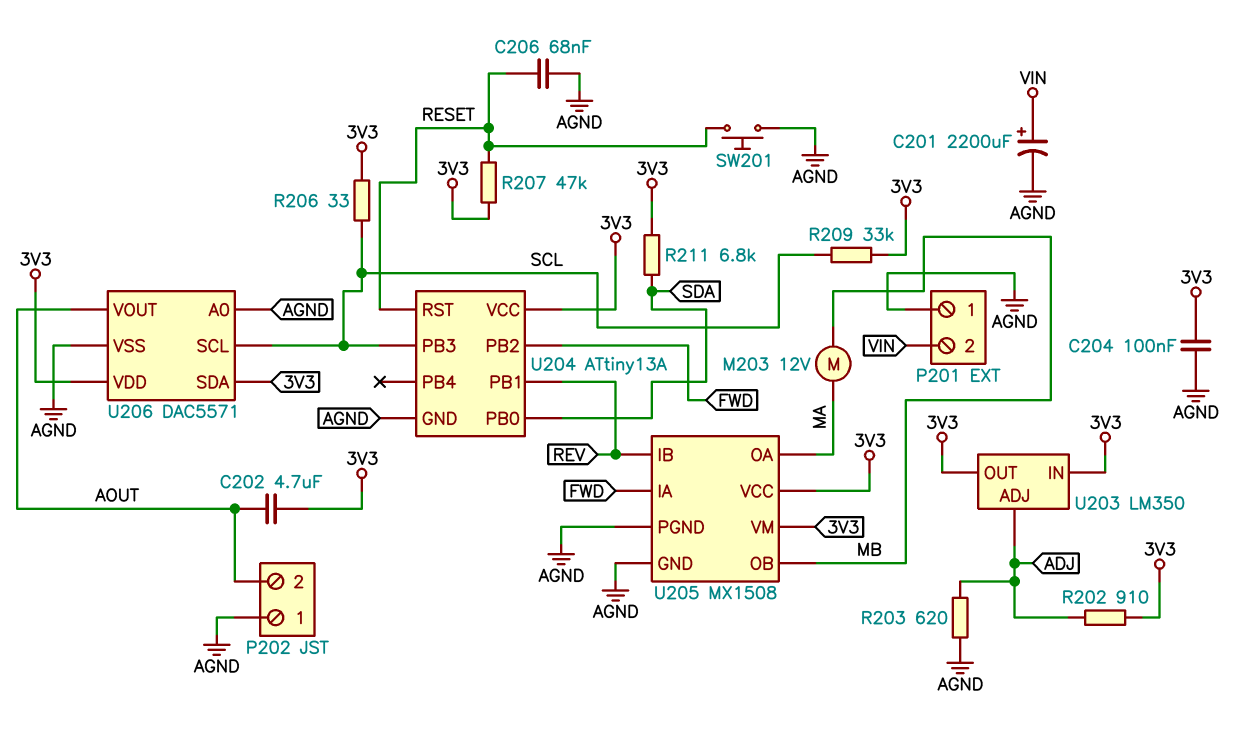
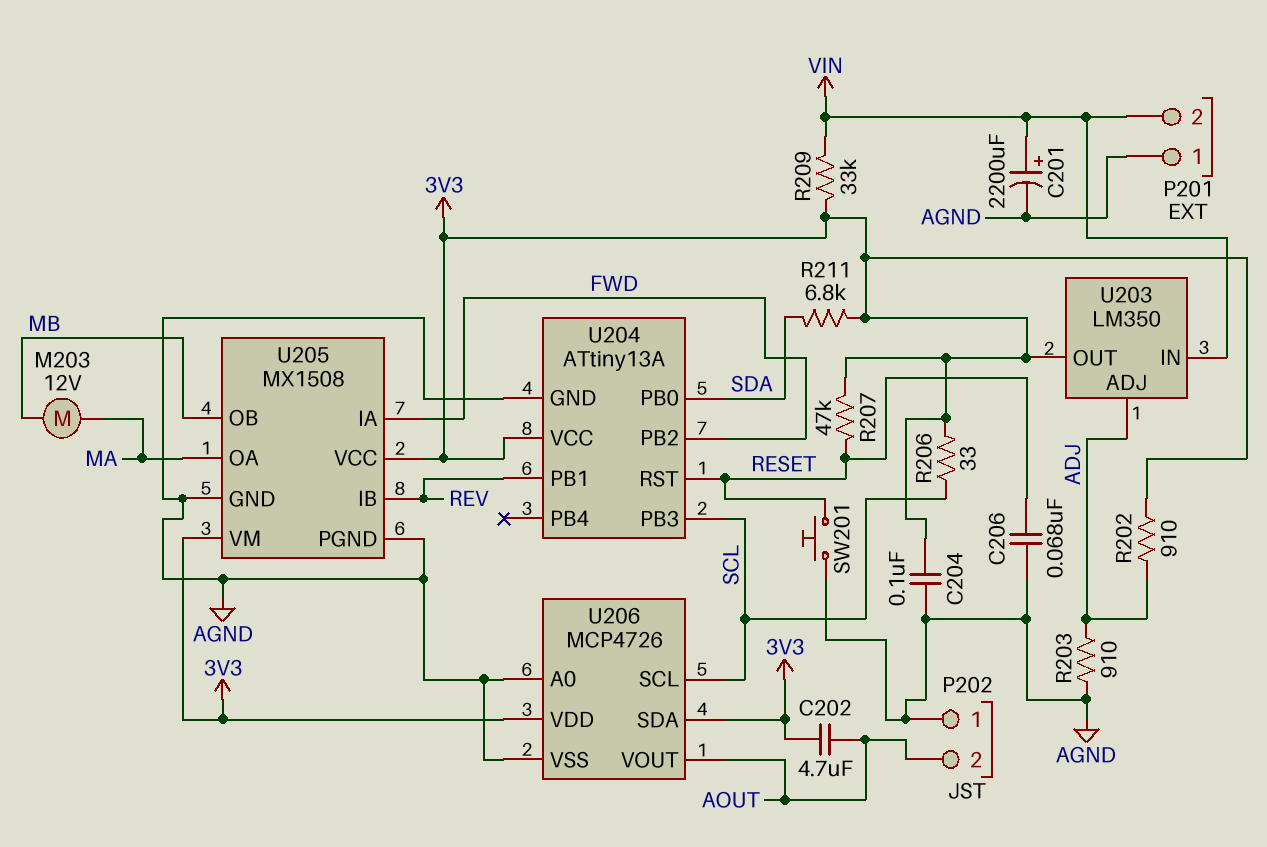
R203: 620 (ADJ, AGND) -> 910 (ADJ, AGND)
R209: 33k (3V3, SCL) -> 33k (3V3, VIN)
U203 pin IN: 3V3 -> VIN
U206: DAC5571 -> MCP4726

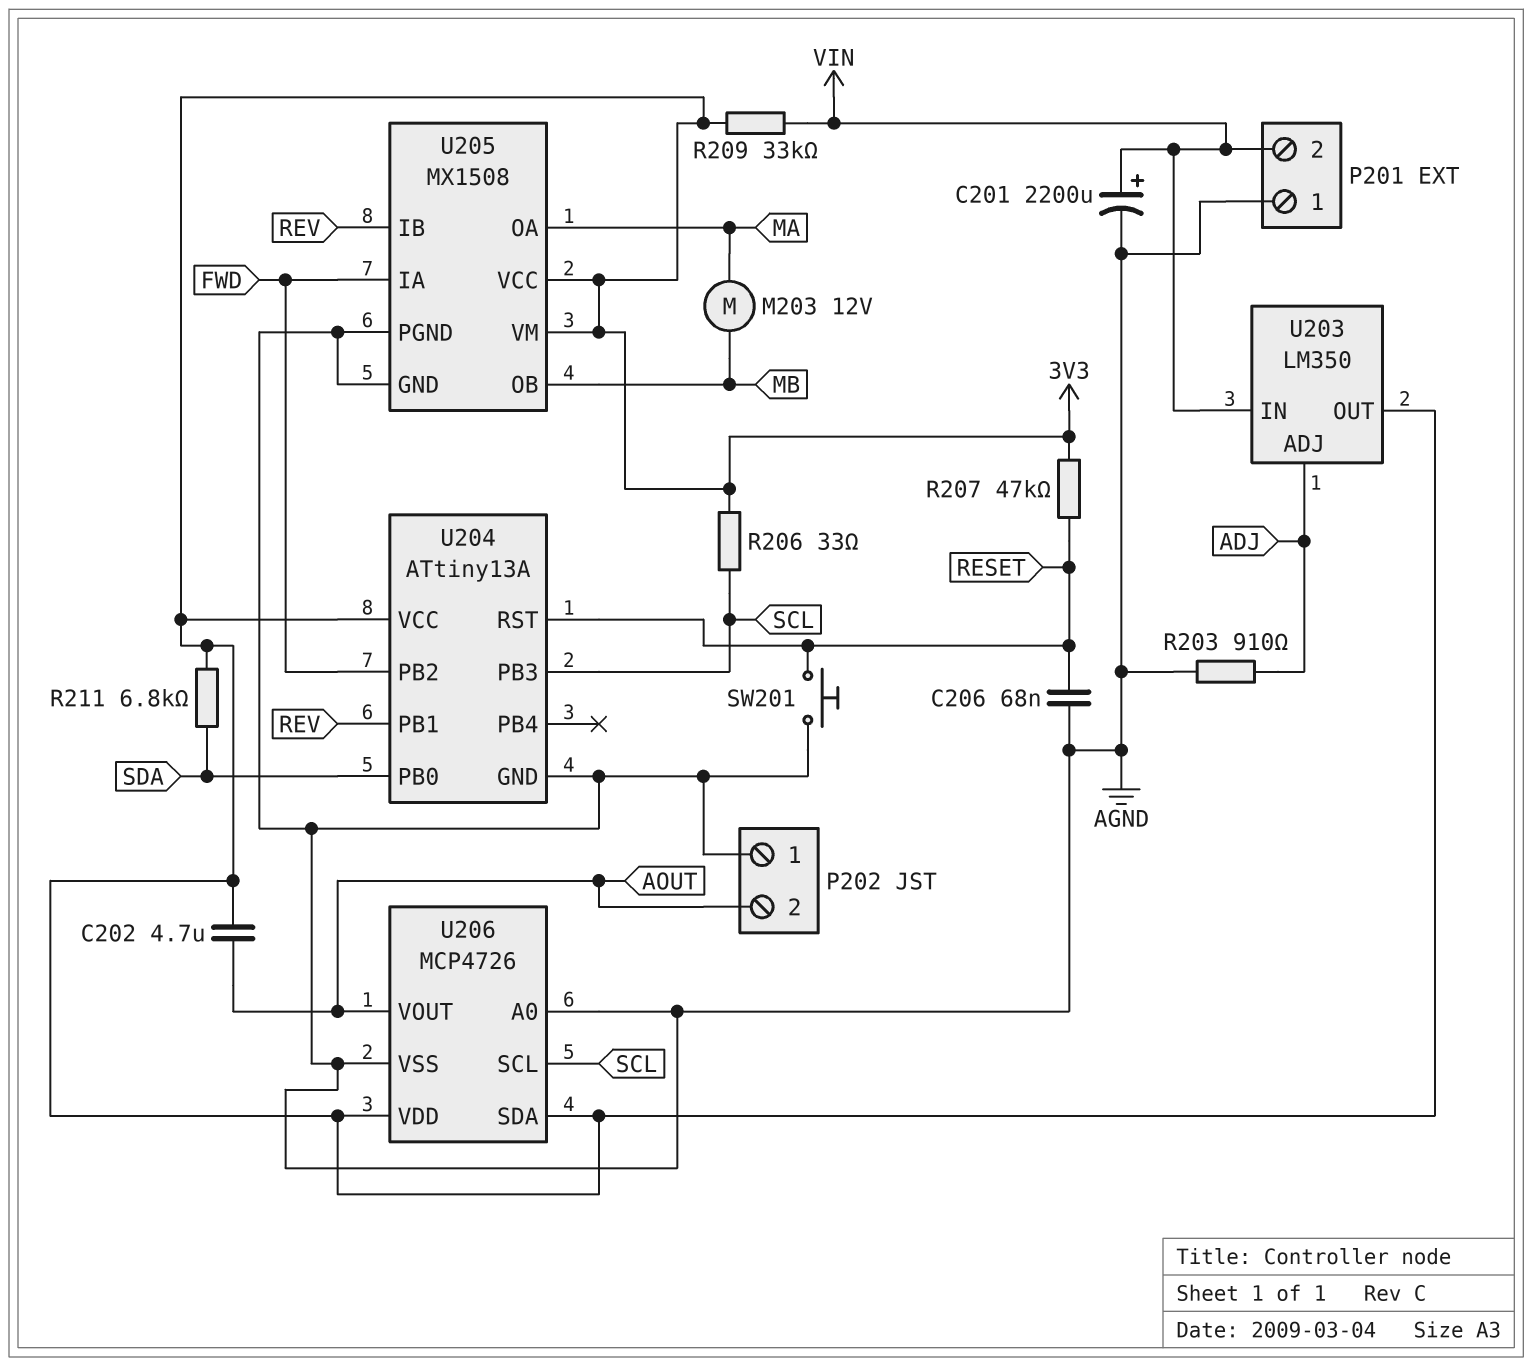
C204: 100nF (3V3, AGND) -> none
R202: 910 (3V3, ADJ) -> none

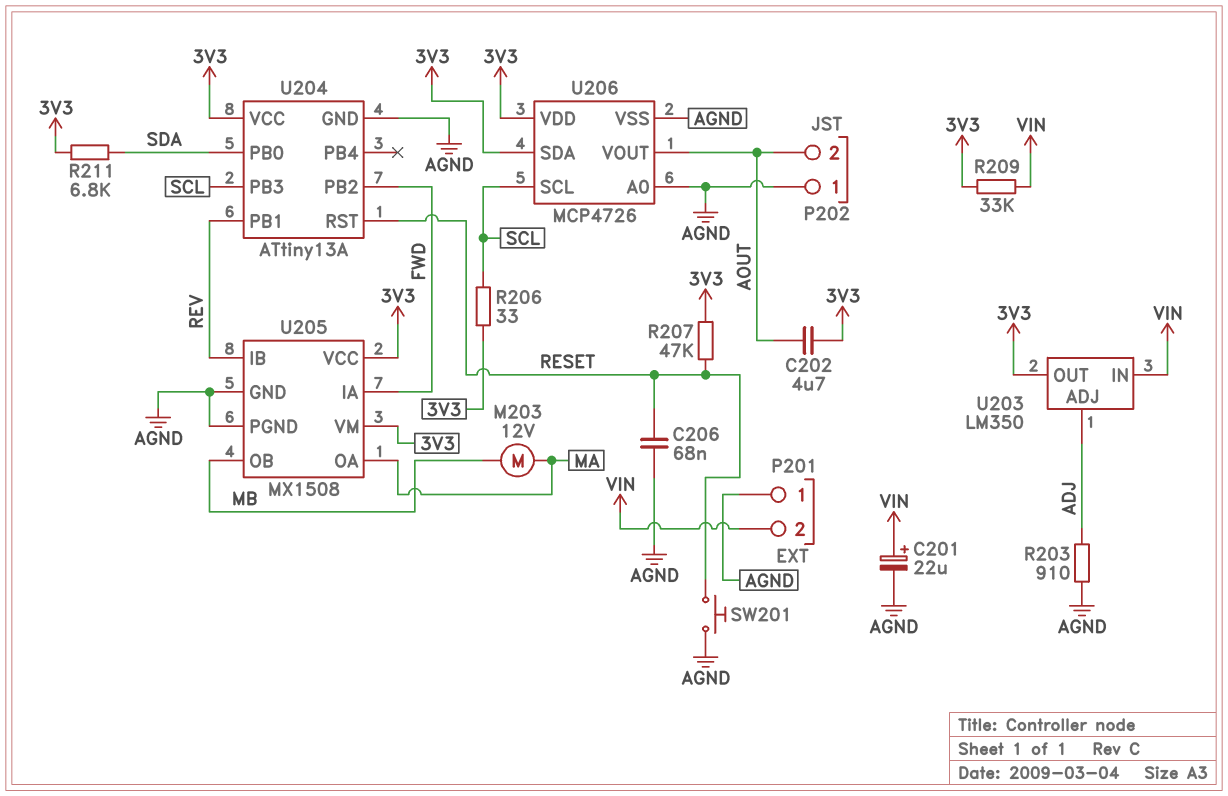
C201: 2200uF (plus VIN, minus AGND) -> 22uF (plus VIN, minus AGND)

